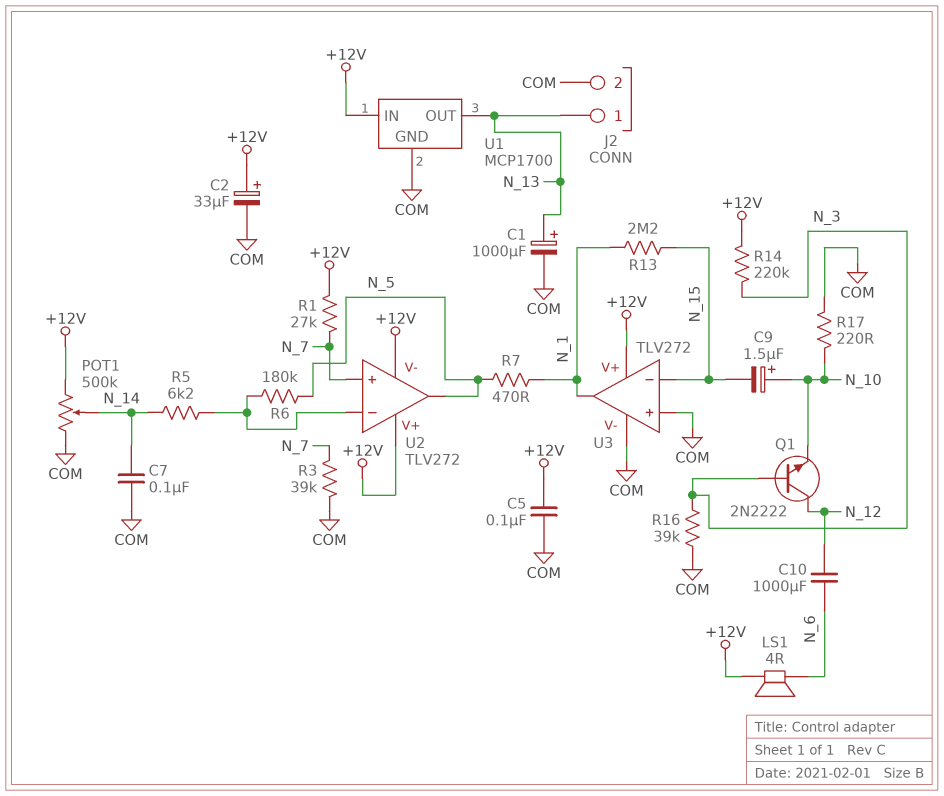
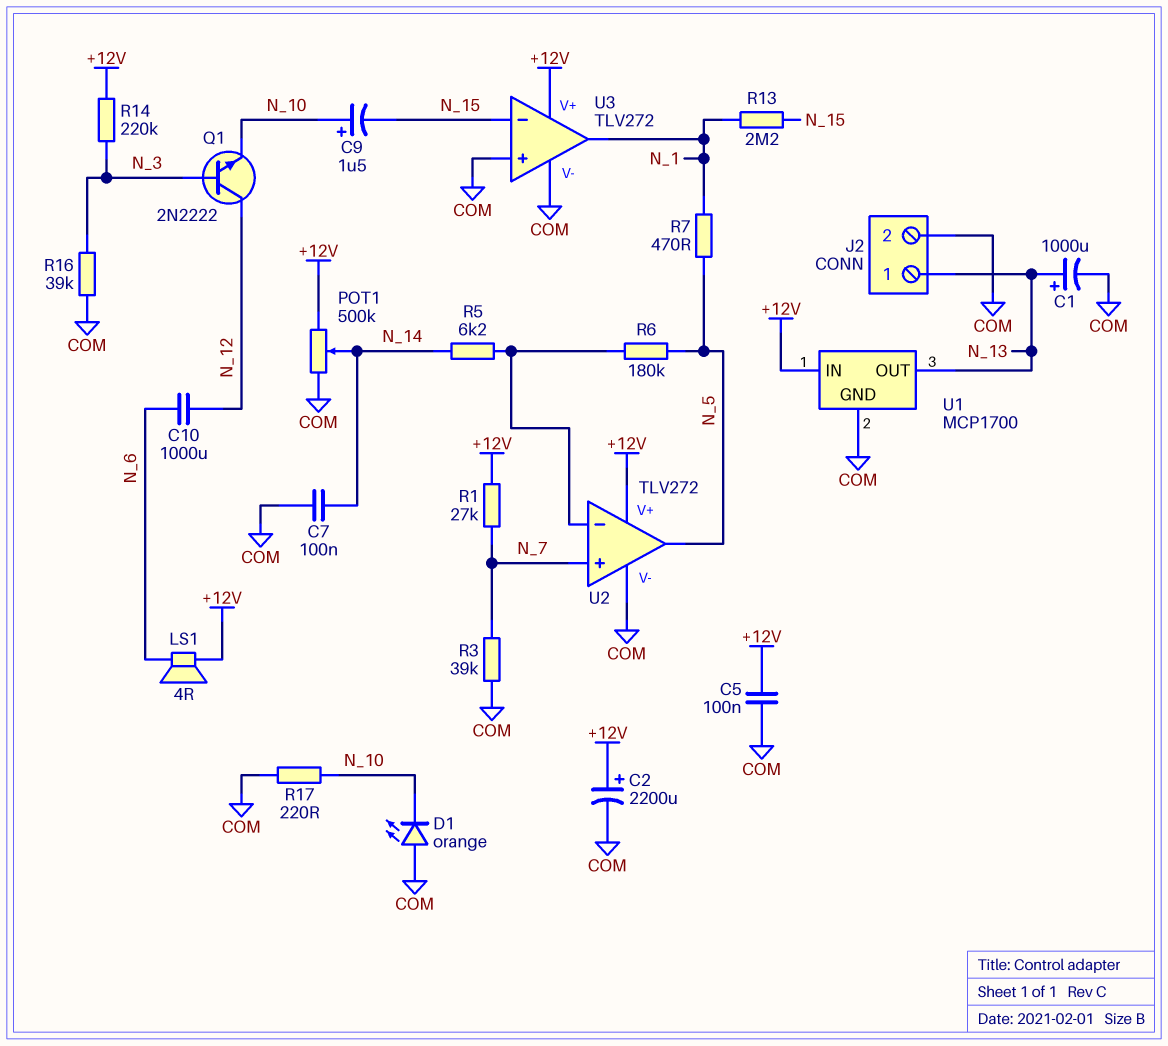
C2: 33uF (plus +12V, minus COM) -> 2200uF (plus +12V, minus COM)
D1: none -> LED orange (A COM, K N_10)
U2 pin V-: +12V -> COM

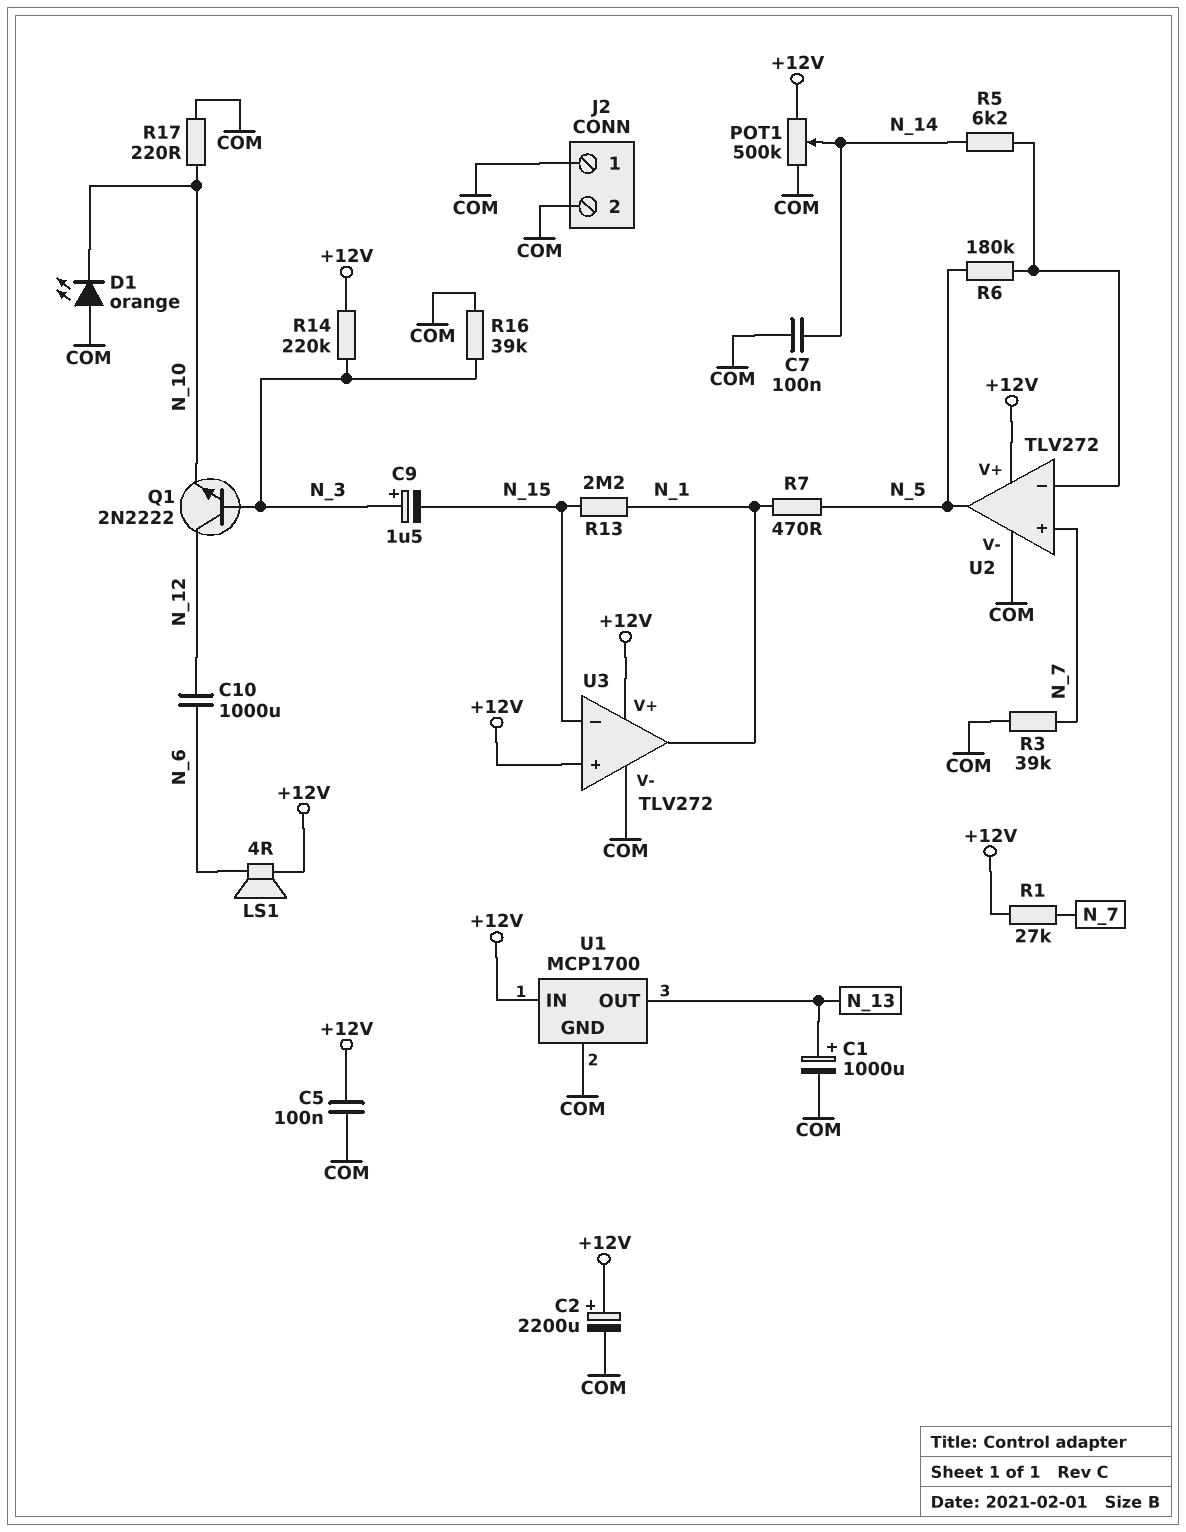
C9: 1.5uF (plus N_10, minus N_15) -> 1.5uF (plus N_3, minus N_15)
J2 pin 1: N_13 -> COM
U3 pin in+: COM -> +12V

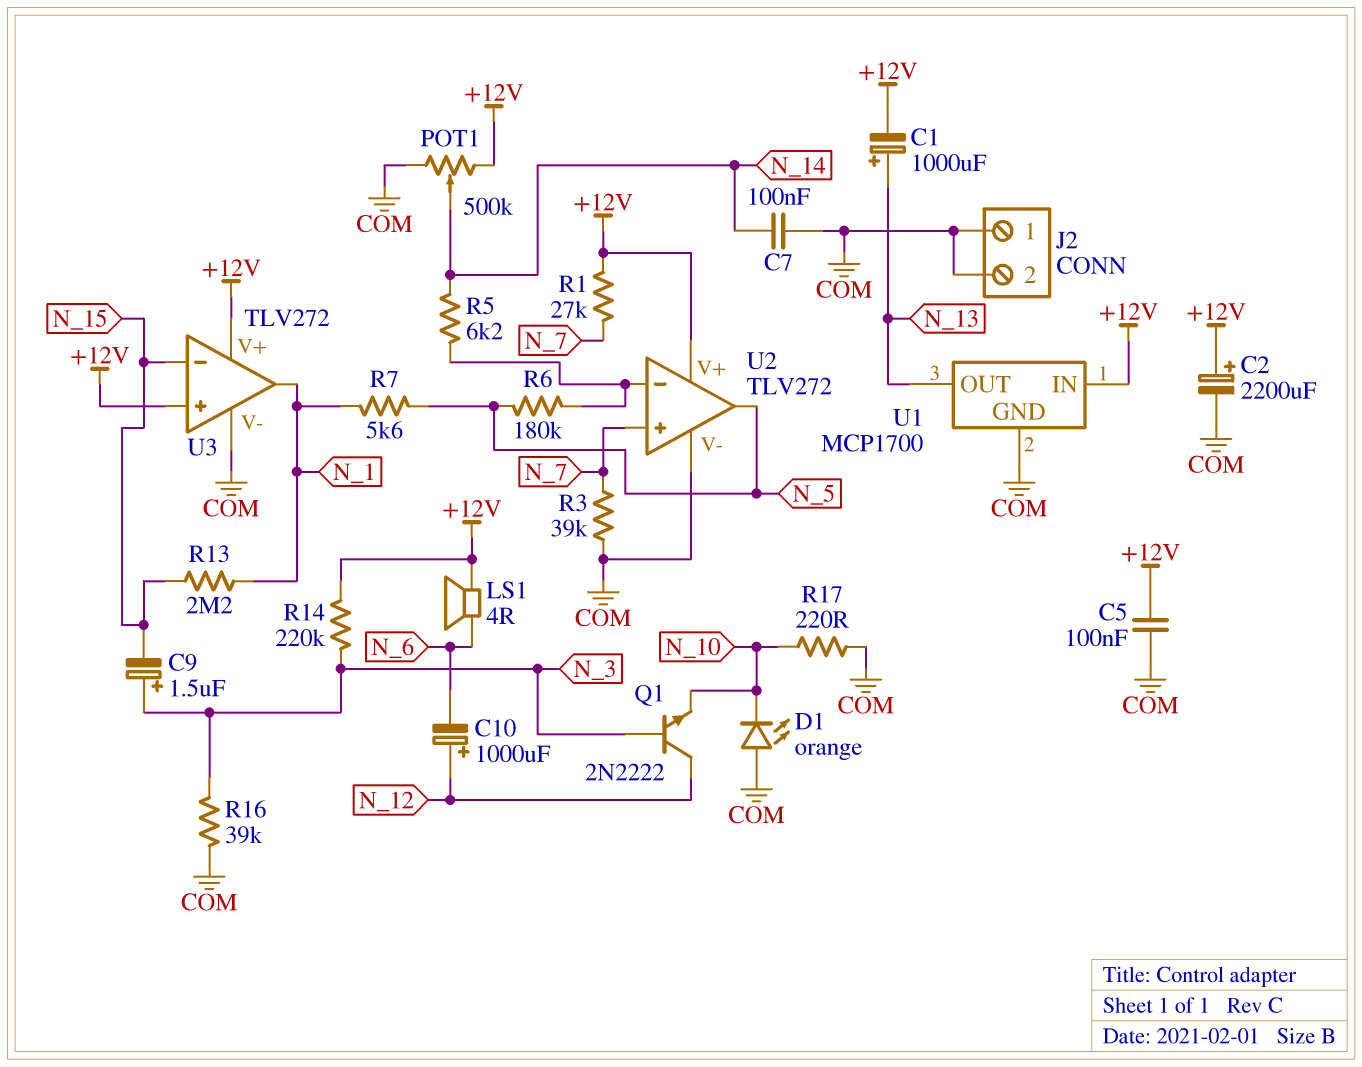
C1: 1000uF (plus N_13, minus COM) -> 1000uF (plus N_13, minus +12V)
C10: 1000uF (N_6, N_12) -> 1000uF (plus N_12, minus N_6)
R7: 470 (N_1, N_5) -> 5.6k (N_1, N_5)

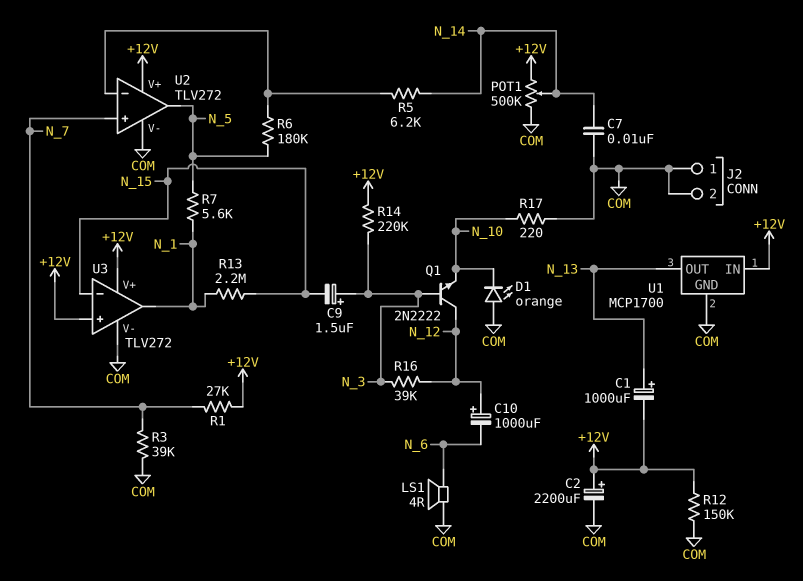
C5: 100nF (+12V, COM) -> none
C7: 100nF (COM, N_14) -> 10nF (COM, N_14)
LS1: speaker 4R (+12V, N_6) -> speaker 4R (COM, N_6)
R12: none -> 150k (+12V, COM)
R16: 39k (COM, N_3) -> 39k (N_3, N_12)

